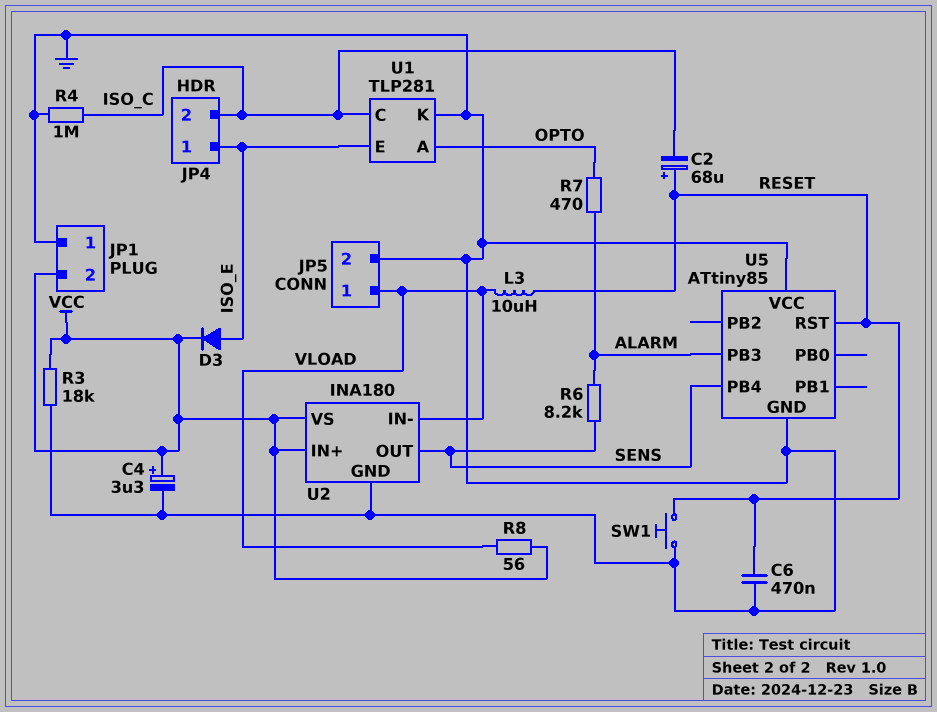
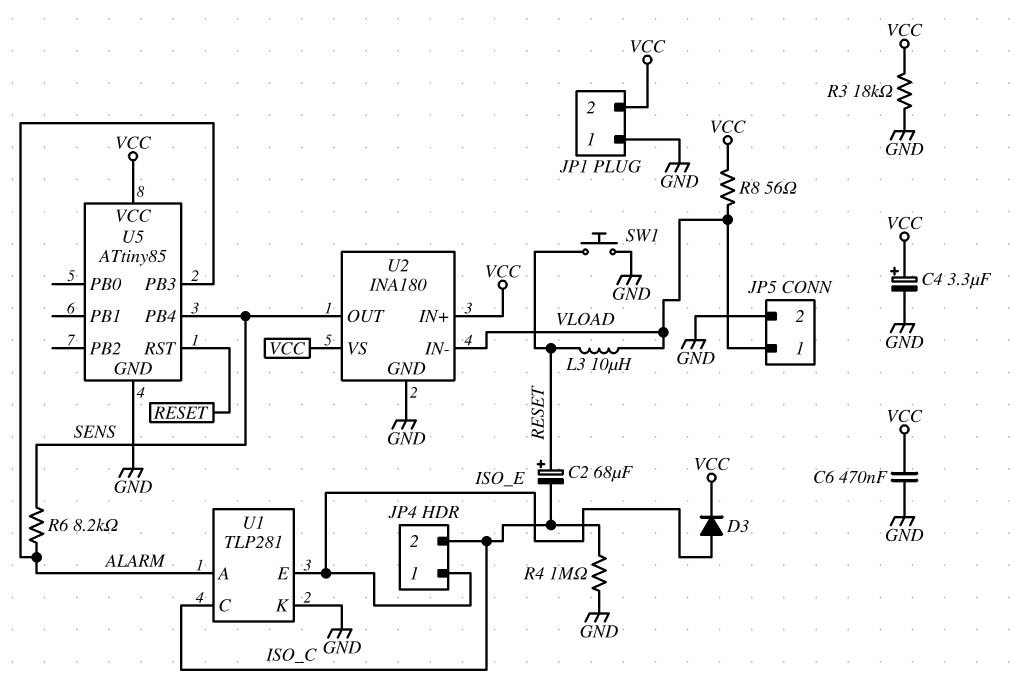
C6: 470nF (GND, RESET) -> 470nF (GND, VCC)
R7: 470 (ALARM, OPTO) -> none
U1 pin A: OPTO -> ALARM
U5 pin VCC: GND -> VCC

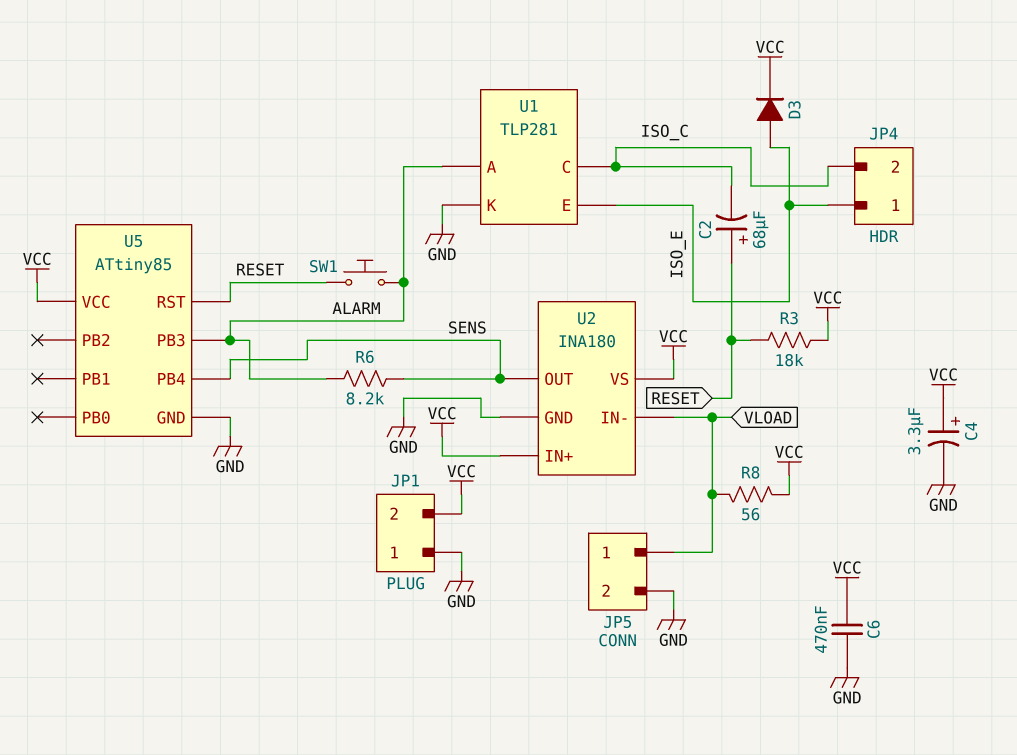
L3: 10uH (RESET, VLOAD) -> none
R3: 18k (GND, VCC) -> 18k (RESET, VCC)
R4: 1M (GND, ISO_C) -> none
SW1: button (GND, RESET) -> button (ALARM, RESET)

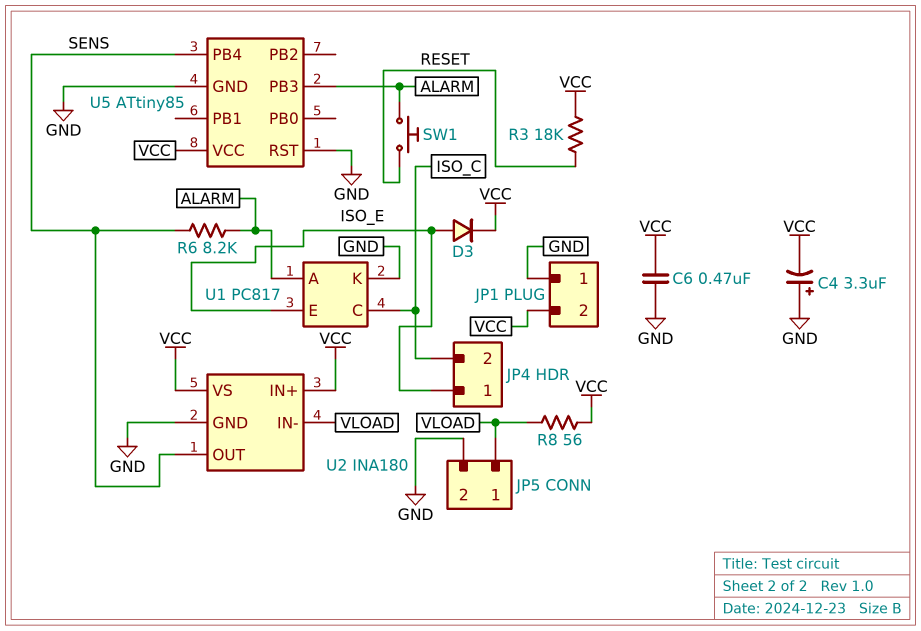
C2: 68uF (plus RESET, minus ISO_C) -> none
C4: 3.3uF (plus VCC, minus GND) -> 3.3uF (plus GND, minus VCC)
U1: TLP281 -> PC817
U5 pin RST: RESET -> GND

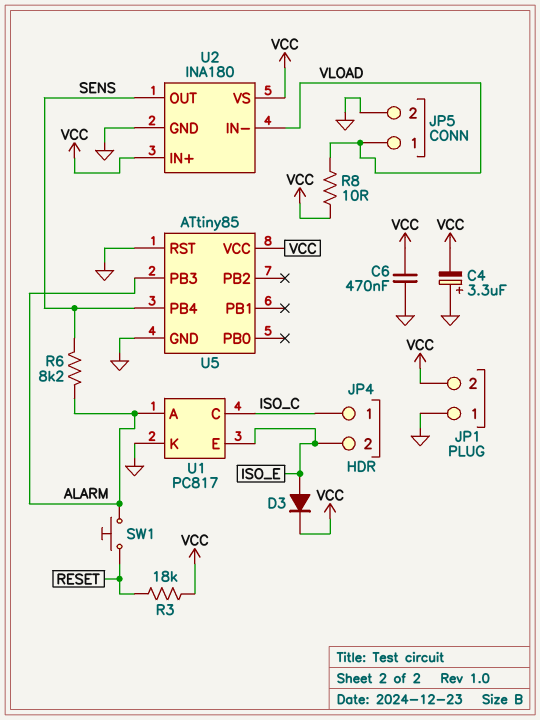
JP4 pin 1: ISO_E -> ISO_C
JP4 pin 2: ISO_C -> ISO_E
R8: 56 (VCC, VLOAD) -> 10 (VCC, VLOAD)

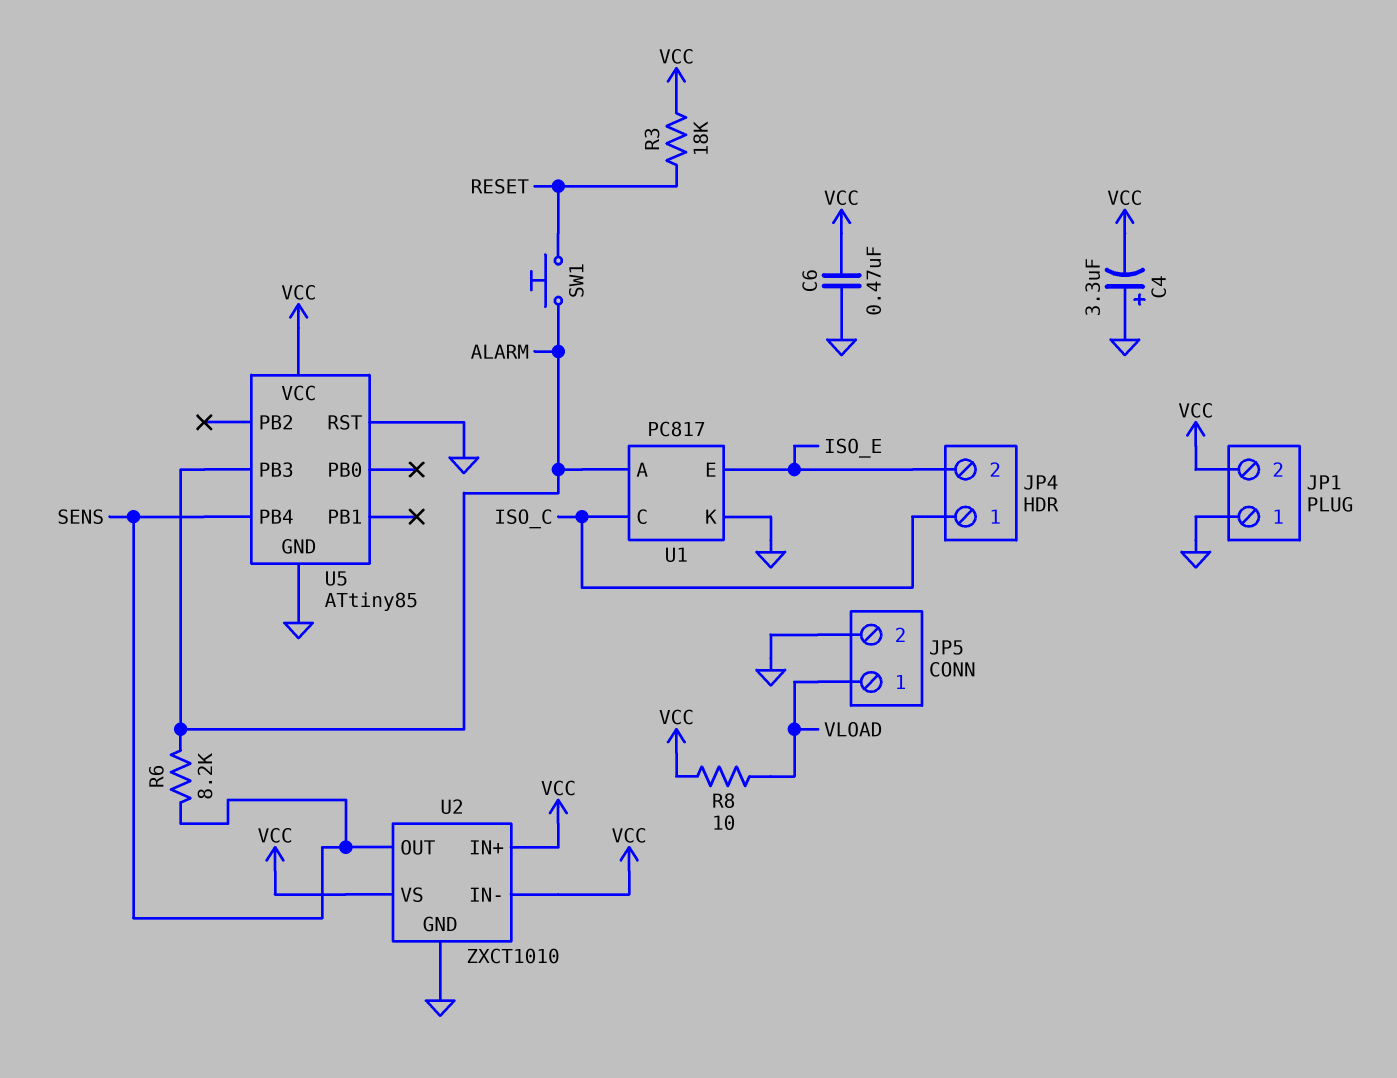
D3: diode (A ISO_E, K VCC) -> none
U2: INA180 -> ZXCT1010
U2 pin IN-: VLOAD -> VCC

